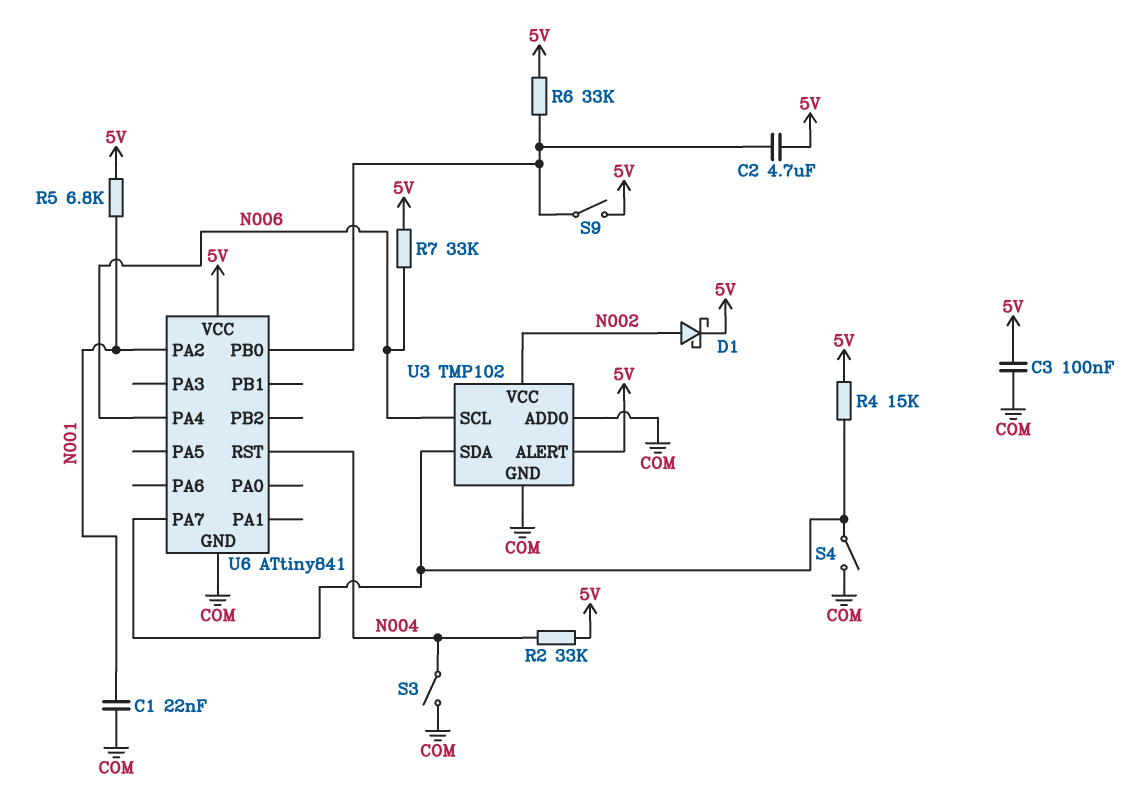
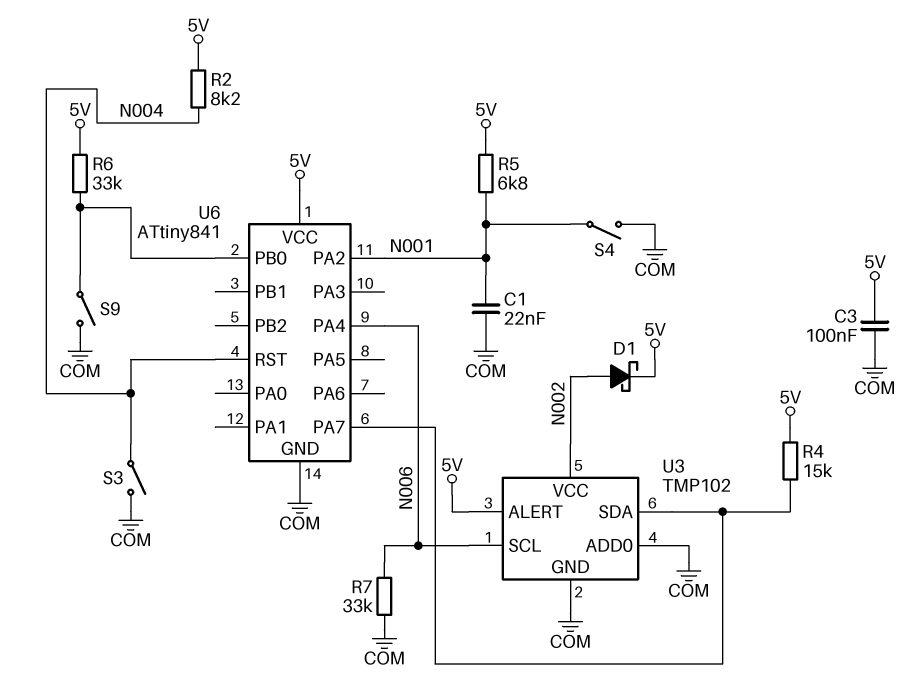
C2: 4.7uF (5V, U6/PB0) -> none
R2: 33k (5V, N004) -> 8.2k (5V, N004)
R7: 33k (5V, N006) -> 33k (COM, N006)
S4: switch (COM, U3/SDA) -> switch (COM, N001)
S9: switch (5V, U6/PB0) -> switch (COM, U6/PB0)

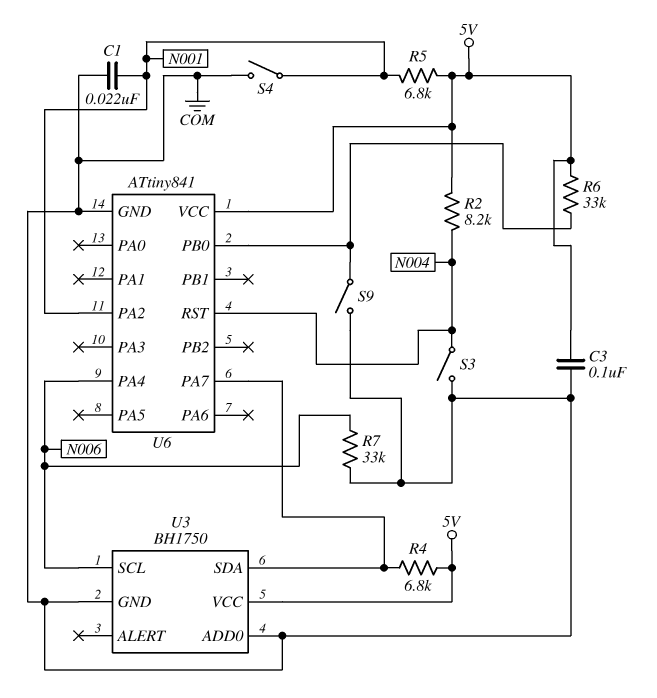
D1: schottky (A N002, K 5V) -> none
R4: 15k (5V, U3/SDA) -> 6.8k (5V, U3/SDA)
U3: TMP102 -> BH1750
U3 pin ALERT: 5V -> none
U3 pin VCC: N002 -> 5V

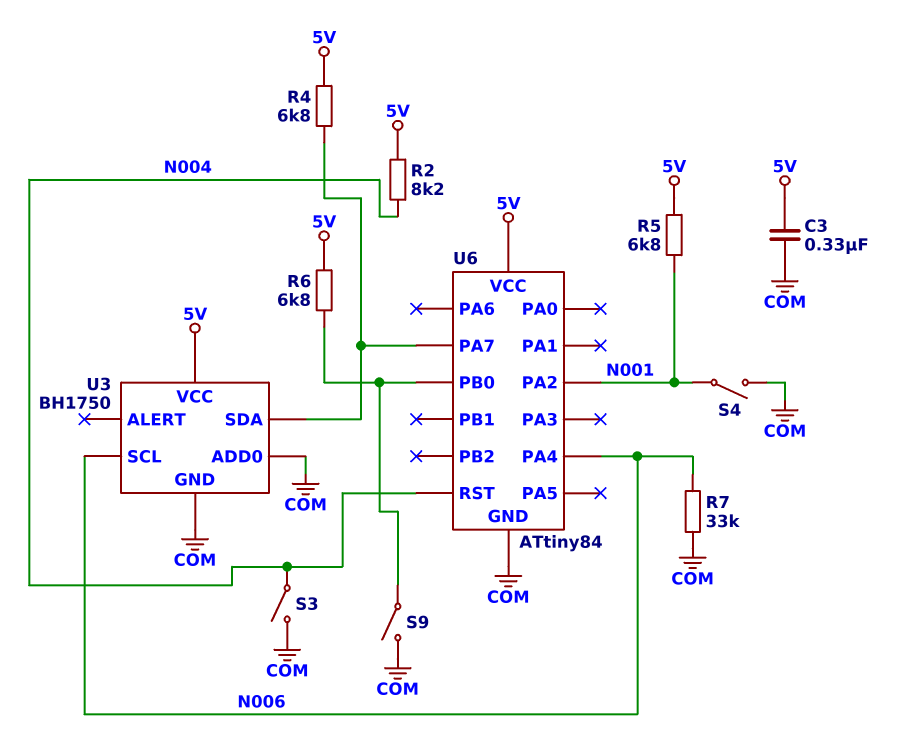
C1: 22nF (COM, N001) -> none
C3: 100nF (5V, COM) -> 330nF (5V, COM)
R6: 33k (5V, U6/PB0) -> 6.8k (5V, U6/PB0)
U6: ATtiny841 -> ATtiny84

